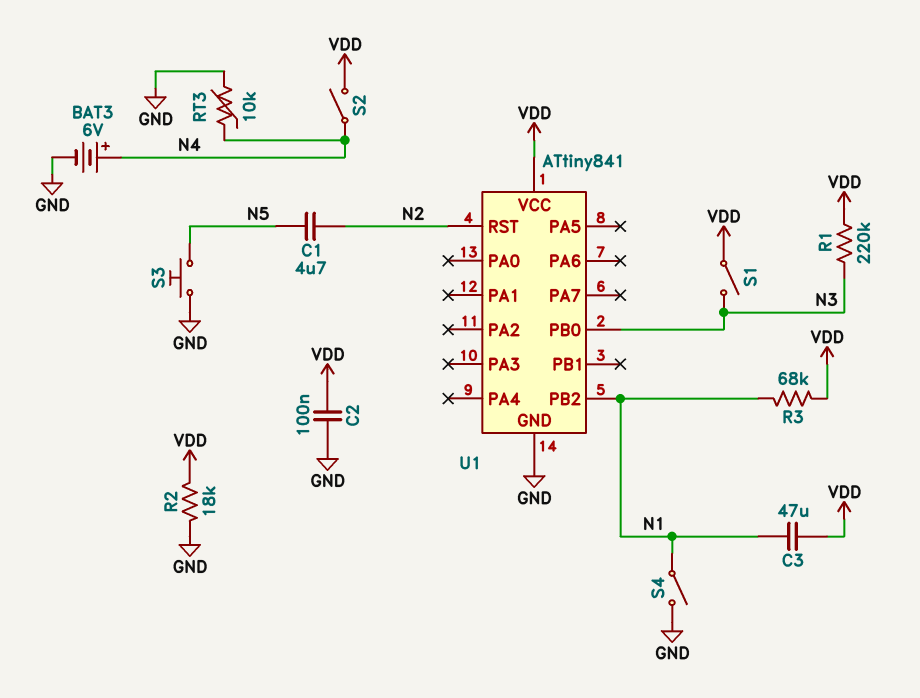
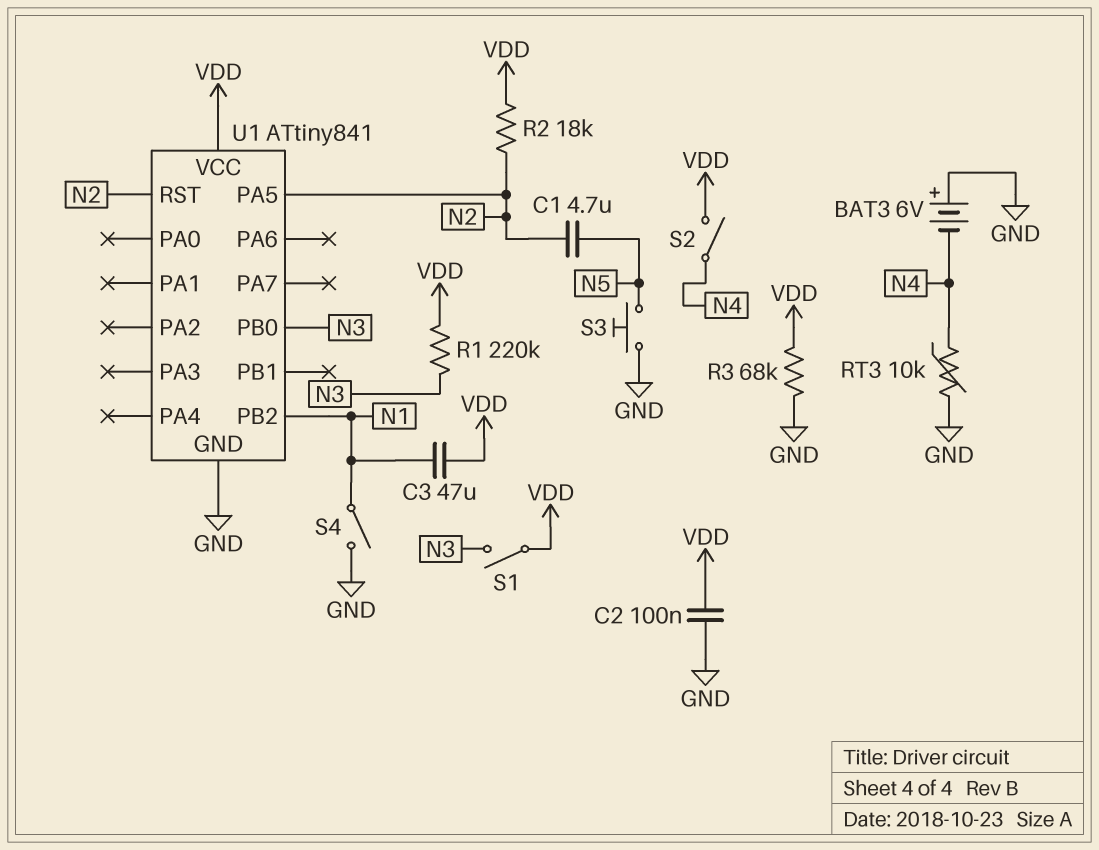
BAT3: 6V (plus N4, minus GND) -> 6V (plus GND, minus N4)
R2: 18k (GND, VDD) -> 18k (N2, VDD)
R3: 68k (N1, VDD) -> 68k (GND, VDD)
U1 pin PA5: none -> N2

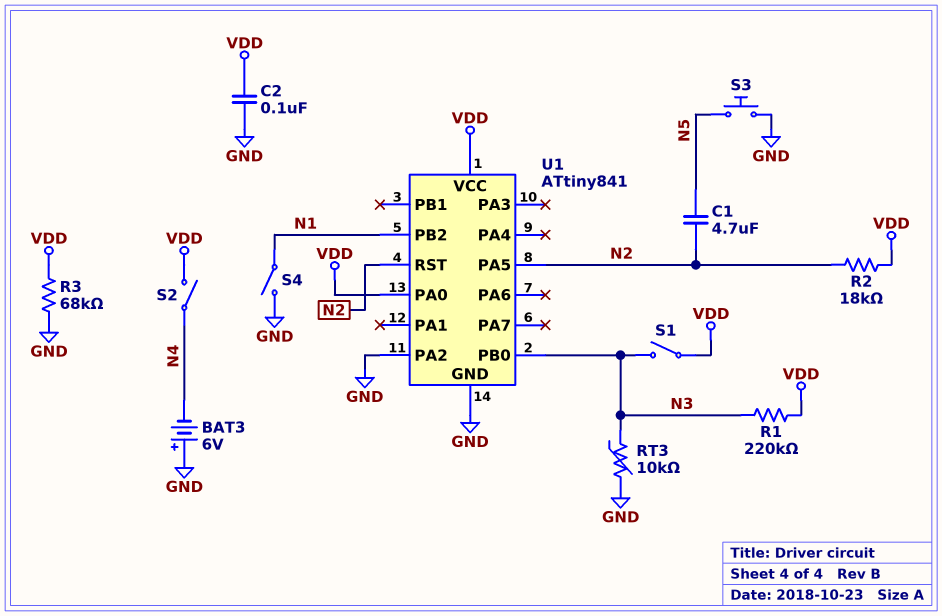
C3: 47uF (N1, VDD) -> none
RT3: 10k (GND, N4) -> 10k (GND, N3)
U1 pin PA0: none -> VDD
U1 pin PA2: none -> GND

